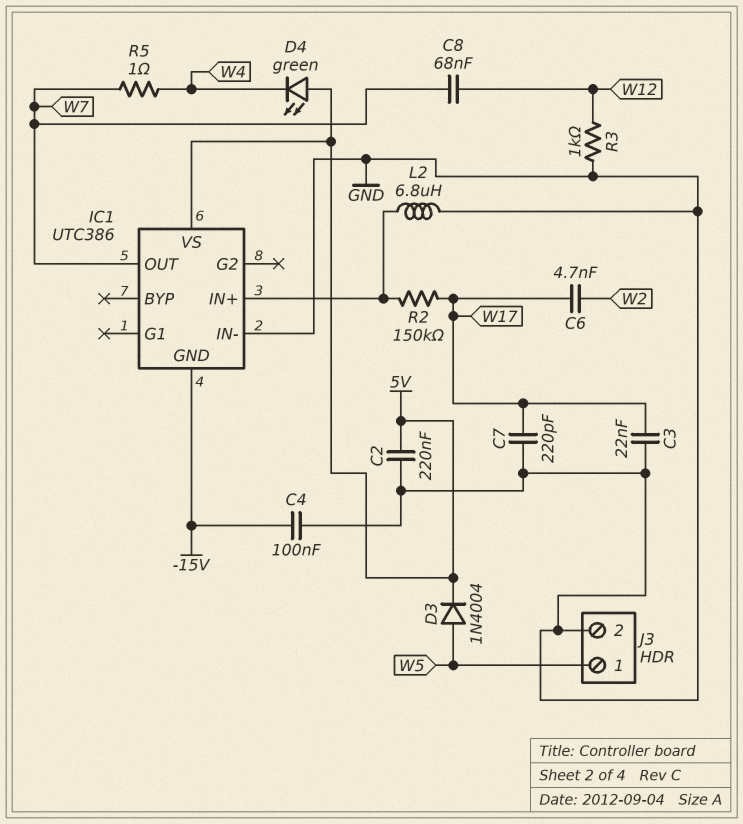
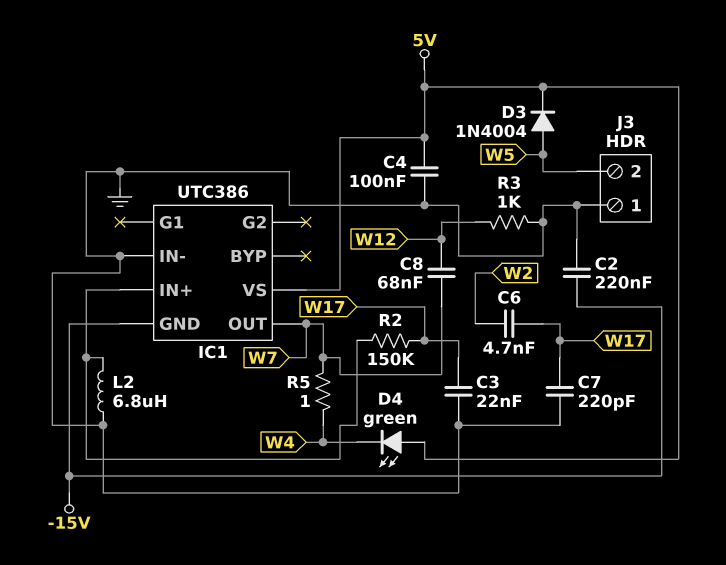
C2: 220nF (5V, GND) -> 220nF (-15V, GND)
C4: 100nF (-15V, GND) -> 100nF (5V, GND)
J3 pin 1: W5 -> GND
J3 pin 2: GND -> W5

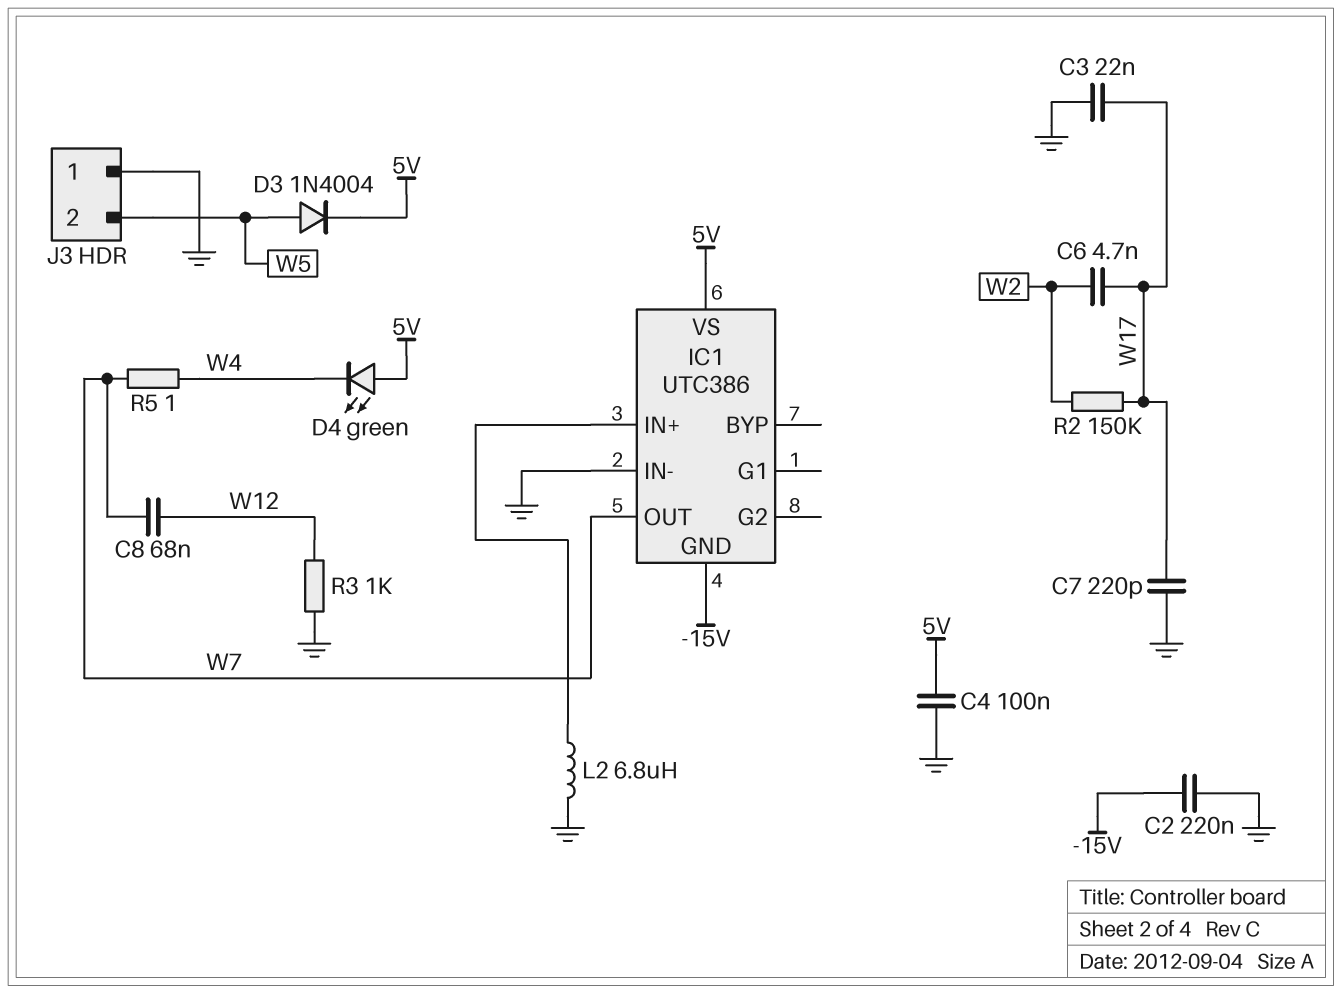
R2: 150k (IC1/IN+, W17) -> 150k (W2, W17)

